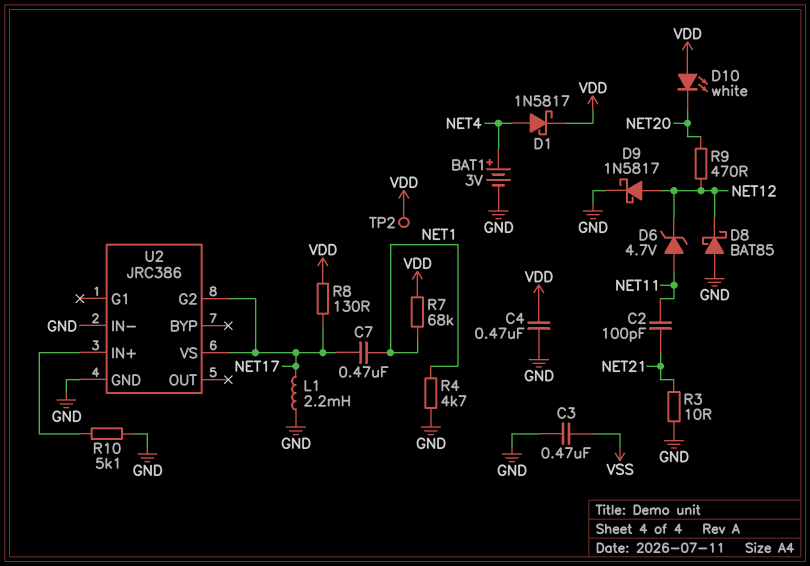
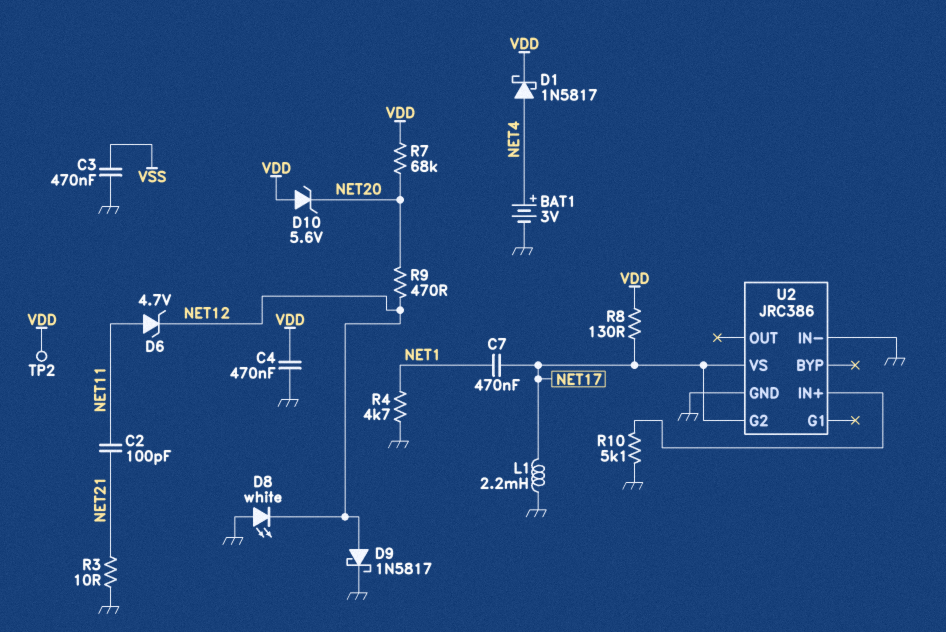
D8: schottky BAT85 (A GND, K NET12) -> LED white (A GND, K NET12)
D10: LED white (A VDD, K NET20) -> zener 5.6V (A VDD, K NET20)
R7: 68k (NET1, VDD) -> 68k (NET20, VDD)

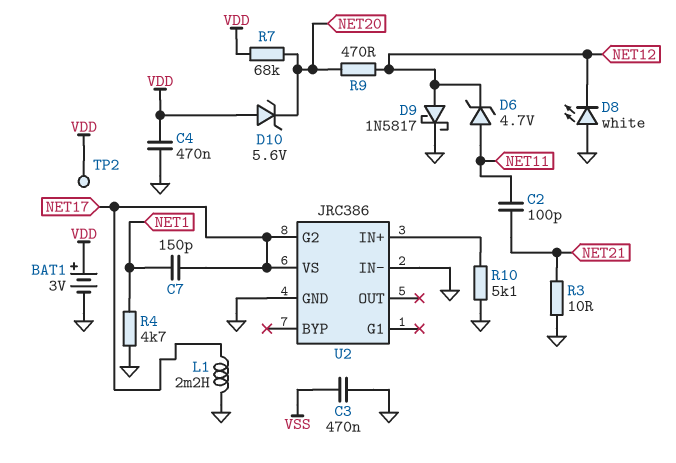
BAT1: 3V (plus NET4, minus GND) -> 3V (plus VDD, minus GND)
C7: 470nF (NET1, NET17) -> 150pF (NET1, NET17)
D1: schottky 1N5817 (A NET4, K VDD) -> none
R8: 130 (NET17, VDD) -> none

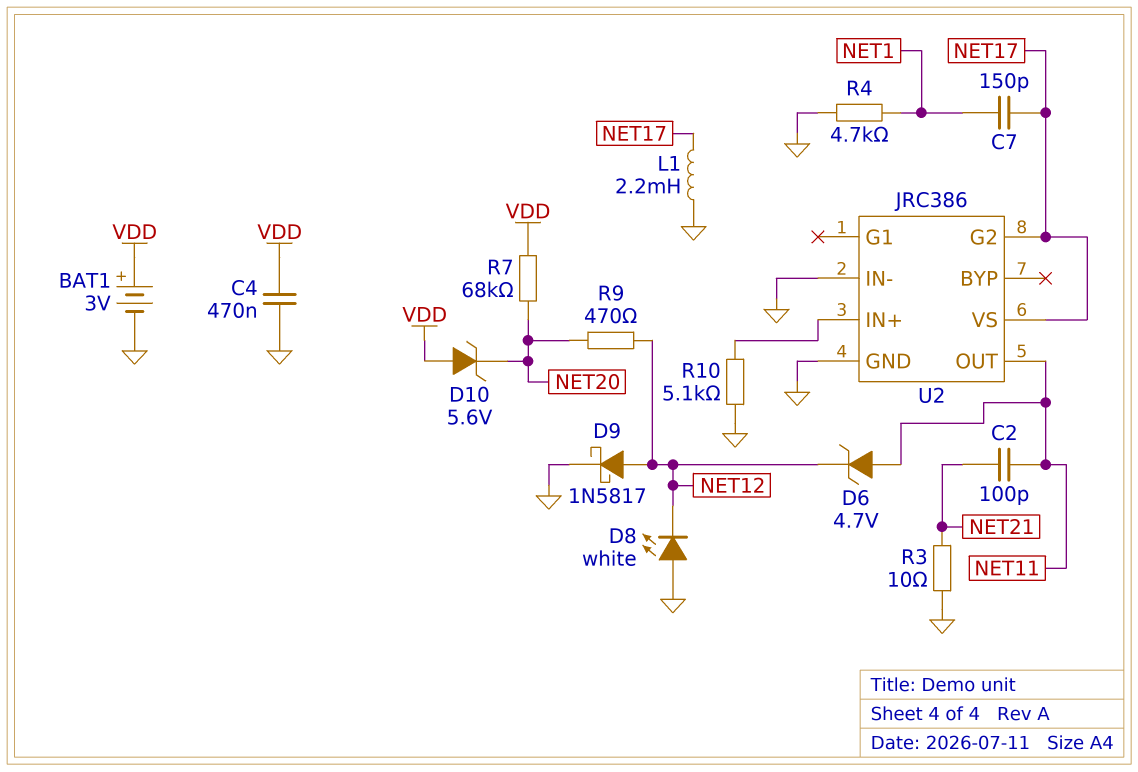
C3: 470nF (GND, VSS) -> none
TP2: test point (VDD) -> none
U2 pin OUT: none -> NET11

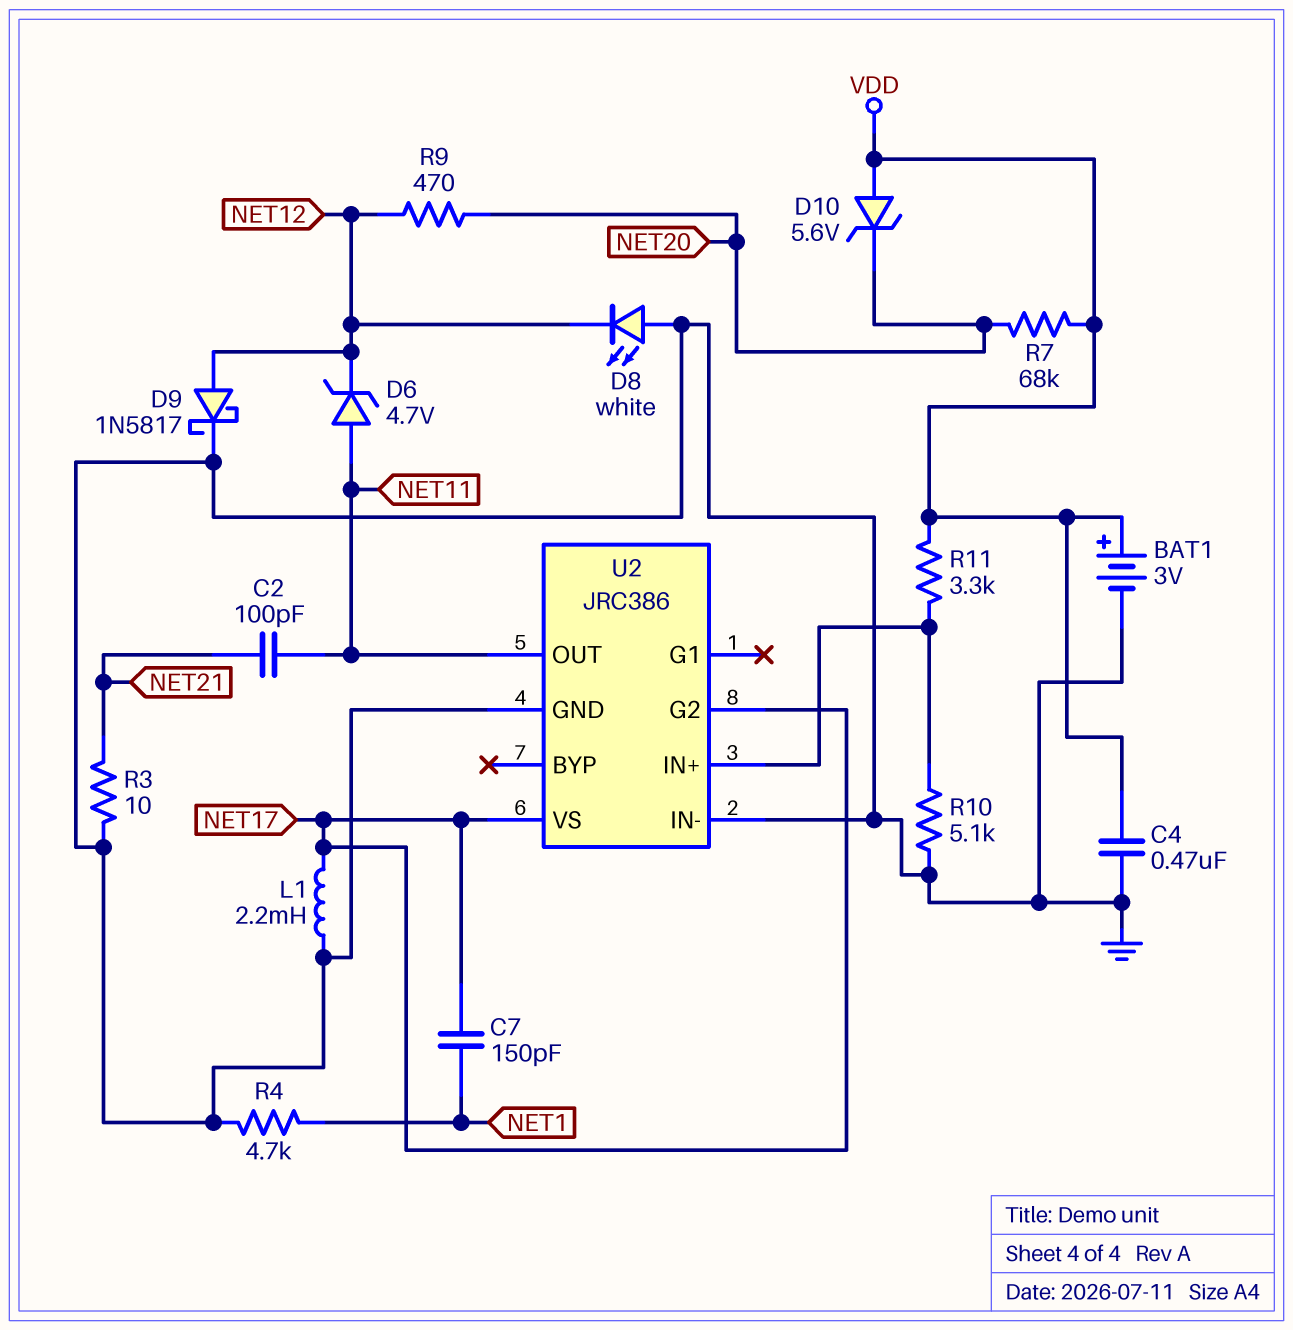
R11: none -> 3.3k (U2/IN+, VDD)

